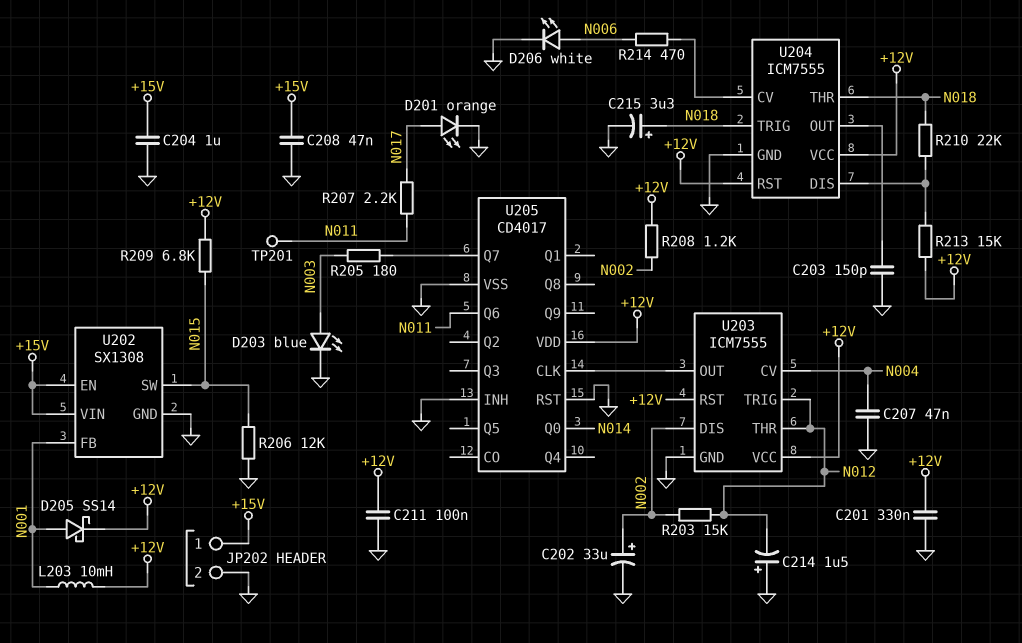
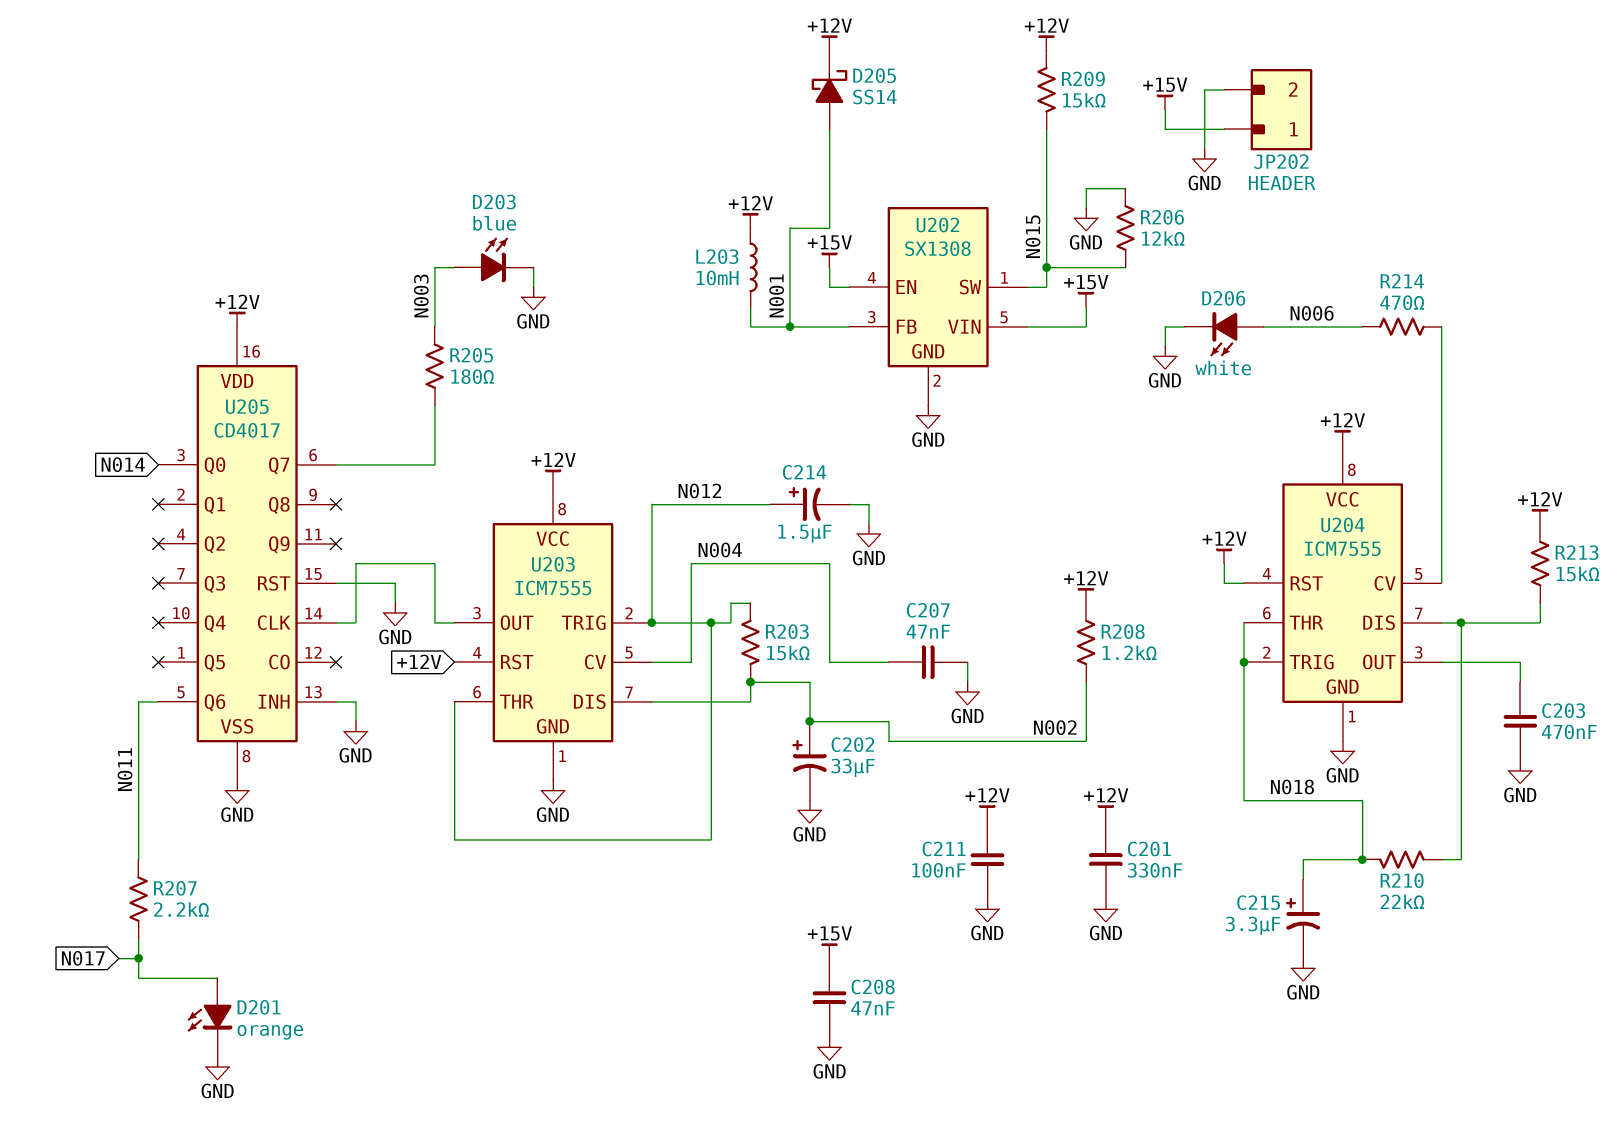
C203: 150pF (GND, U204/OUT) -> 470nF (GND, U204/OUT)
C204: 1uF (+15V, GND) -> none
C214: 1.5uF (plus GND, minus N012) -> 1.5uF (plus N012, minus GND)
R209: 6.8k (+12V, N015) -> 15k (+12V, N015)
TP201: test point (N011) -> none

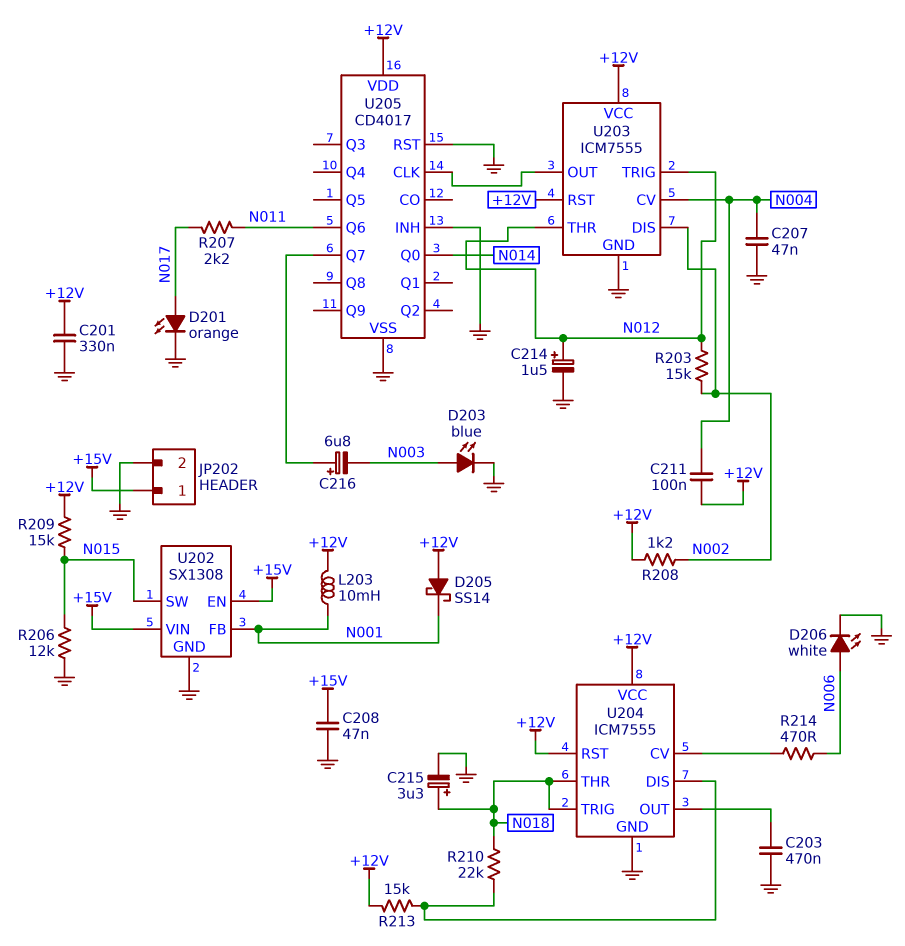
C202: 33uF (plus N002, minus GND) -> none
C211: 100nF (+12V, GND) -> 100nF (+12V, N004)
C216: none -> 6.8uF (plus U205/Q7, minus N003)
D205: schottky SS14 (A N001, K +12V) -> schottky SS14 (A +12V, K N001)
R205: 180 (N003, U205/Q7) -> none

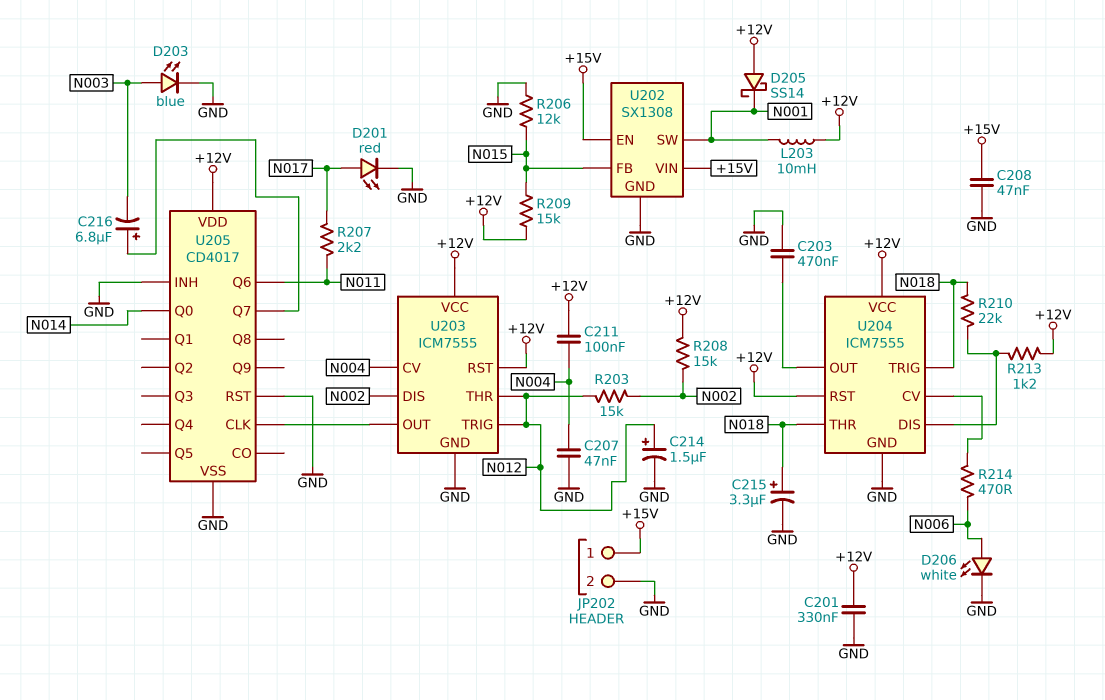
D201: LED orange (A N017, K GND) -> LED red (A N017, K GND)
R208: 1.2k (+12V, N002) -> 15k (+12V, N002)
R213: 15k (+12V, U204/DIS) -> 1.2k (+12V, U204/DIS)
U202 pin FB: N001 -> N015
U202 pin SW: N015 -> N001

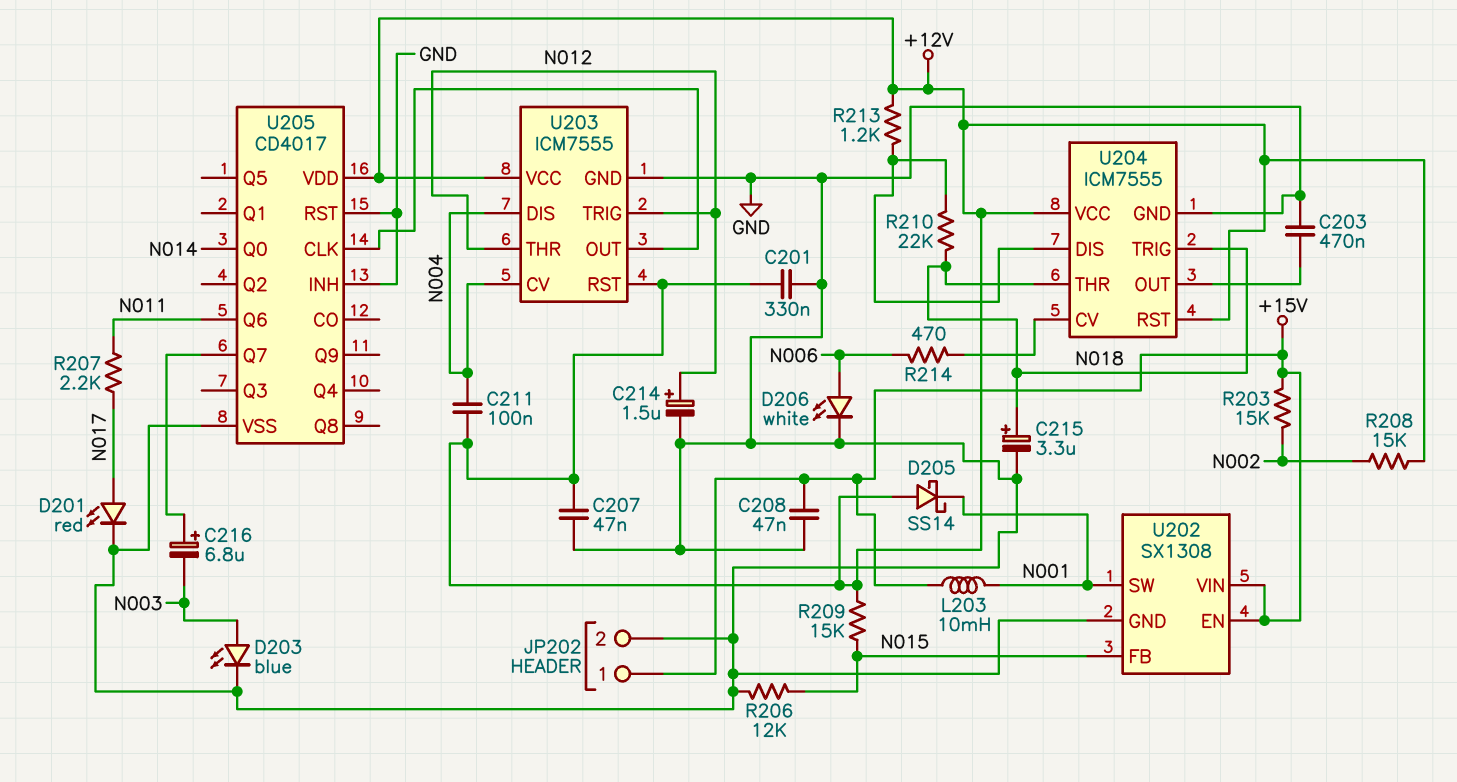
C207: 47nF (GND, N004) -> 47nF (+12V, GND)
L203: 10mH (+12V, N001) -> 10mH (+15V, N001)
R203: 15k (N002, N012) -> 15k (+15V, N002)
U203 pin DIS: N002 -> N004

